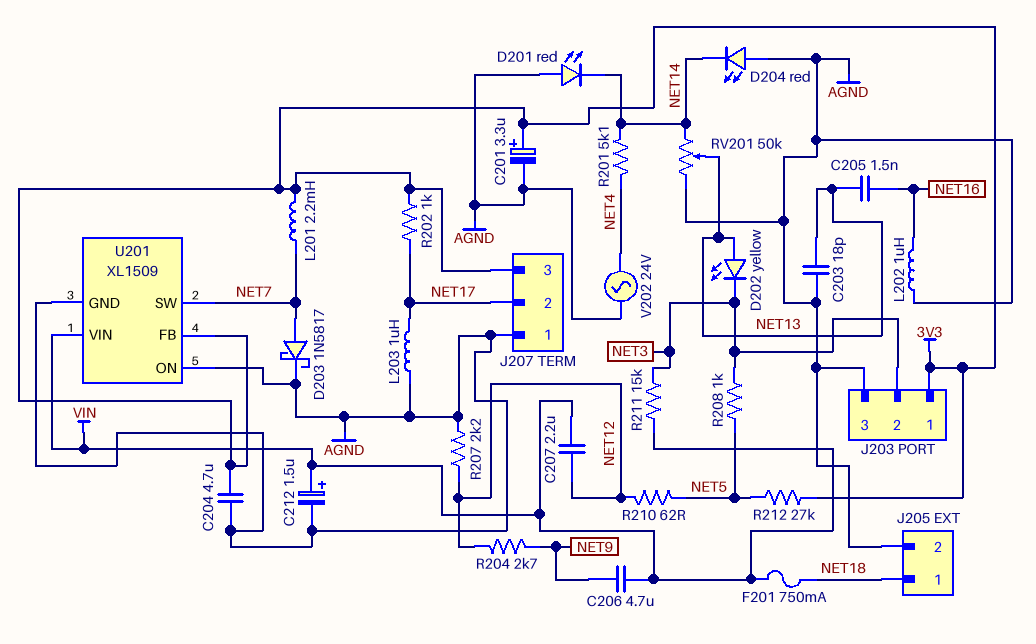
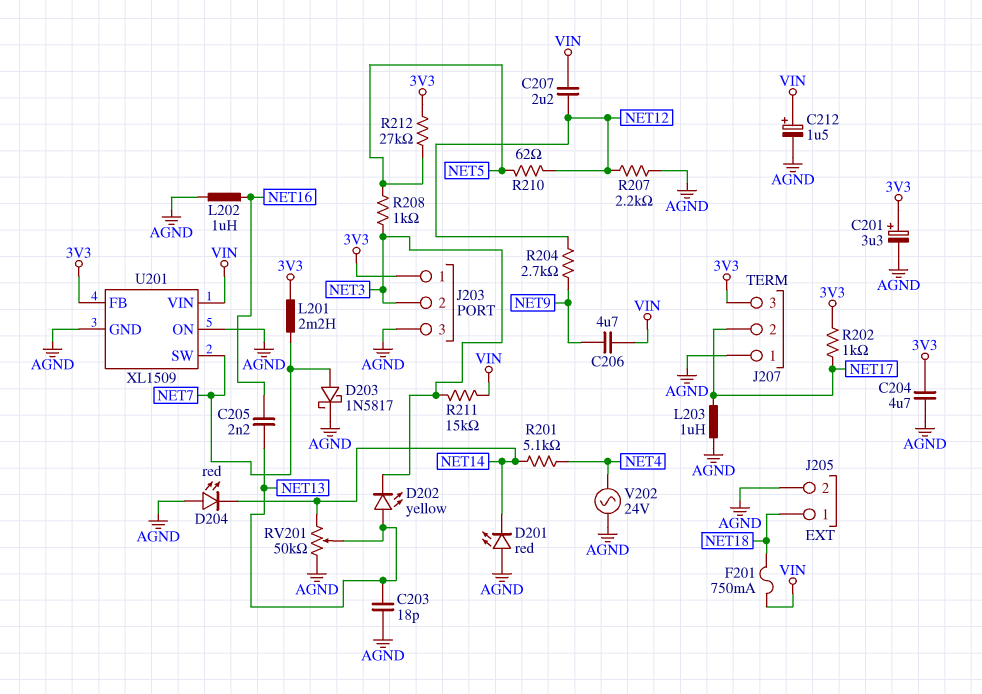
C205: 1.5nF (NET13, NET16) -> 2.2nF (NET13, NET16)

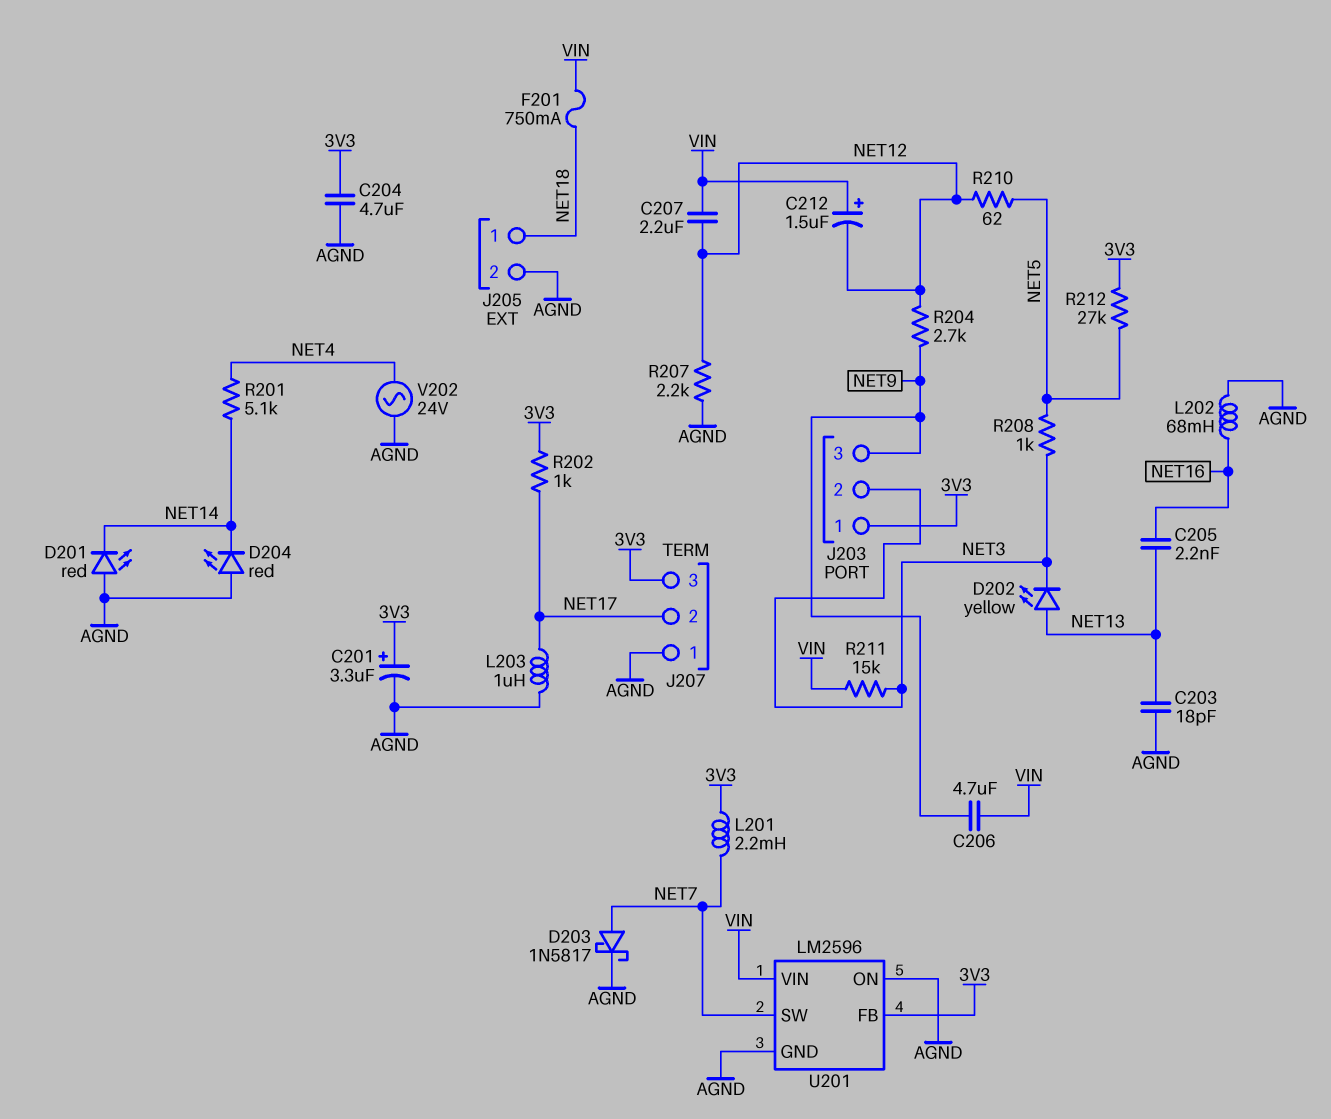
C212: 1.5uF (plus VIN, minus AGND) -> 1.5uF (plus VIN, minus NET12)
J203 pin 3: AGND -> NET9
L202: 1uH (AGND, NET16) -> 68mH (AGND, NET16)
RV201: 50k (AGND, NET14, wiper NET13) -> none
U201: XL1509 -> LM2596

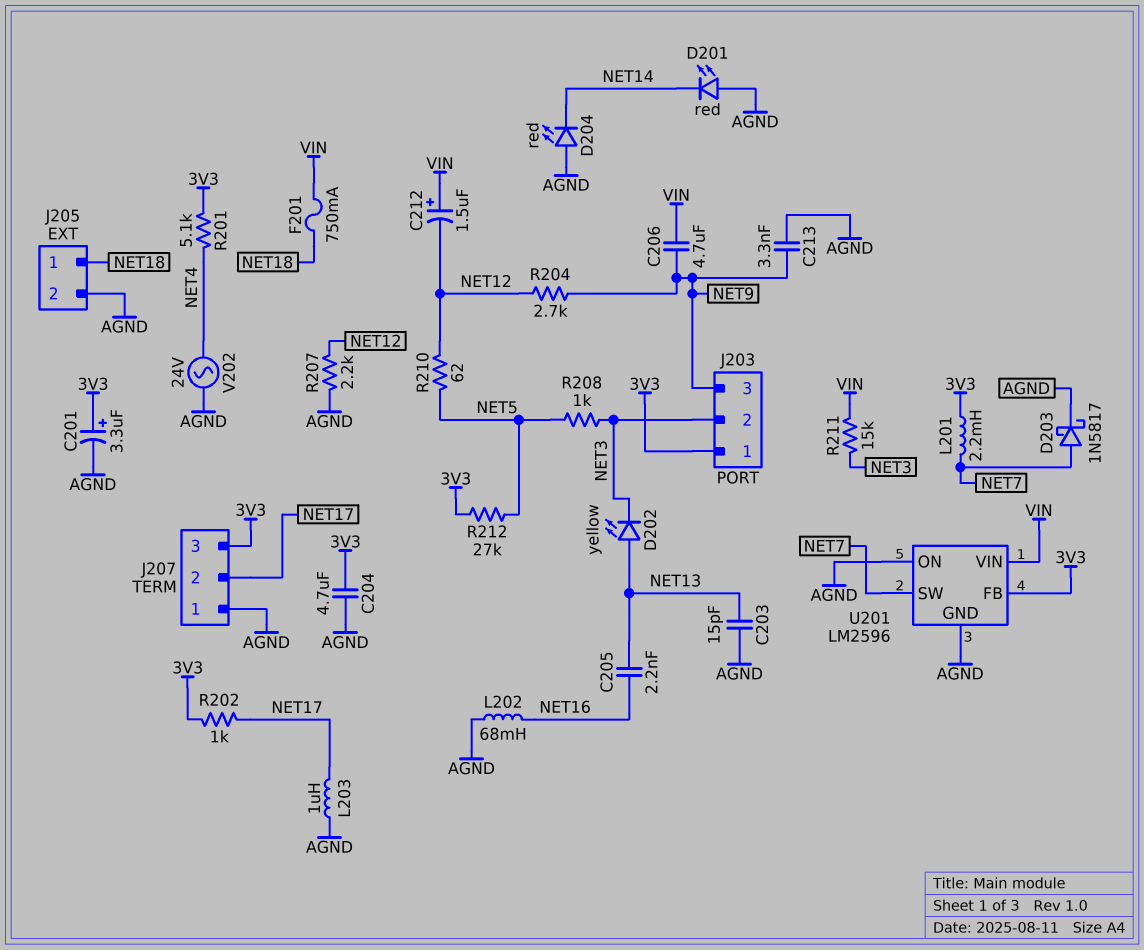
C203: 18pF (AGND, NET13) -> 15pF (AGND, NET13)
C207: 2.2uF (NET12, VIN) -> none
C213: none -> 3.3nF (AGND, NET9)
R201: 5.1k (NET4, NET14) -> 5.1k (3V3, NET4)

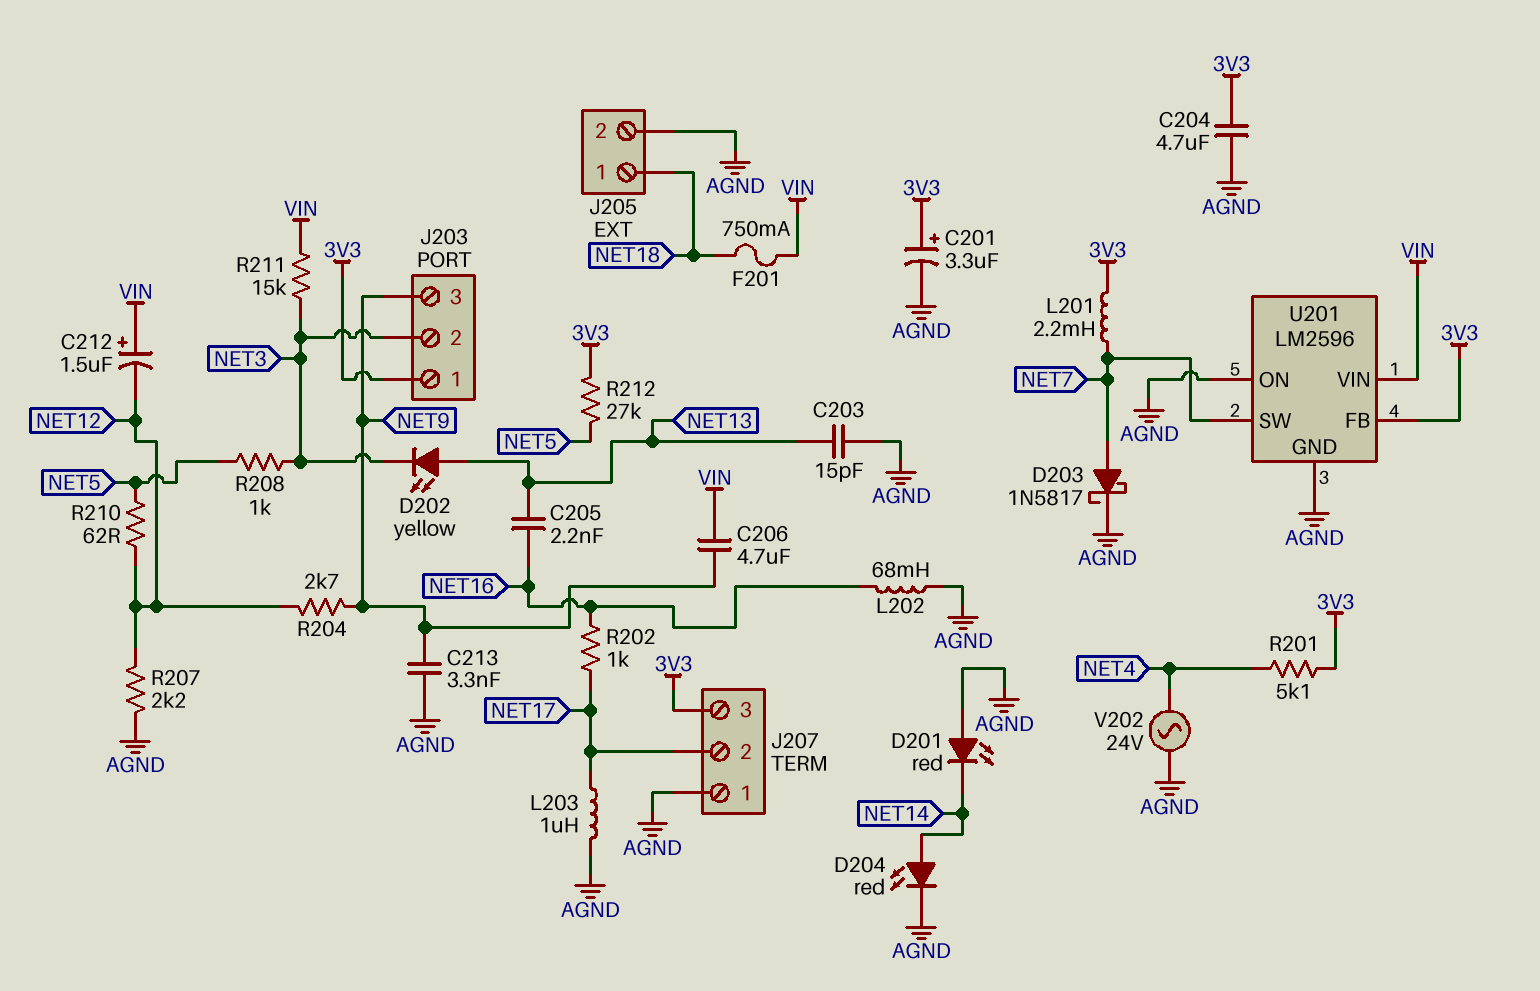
D204: LED red (A AGND, K NET14) -> LED red (A NET14, K AGND)
R202: 1k (3V3, NET17) -> 1k (NET16, NET17)

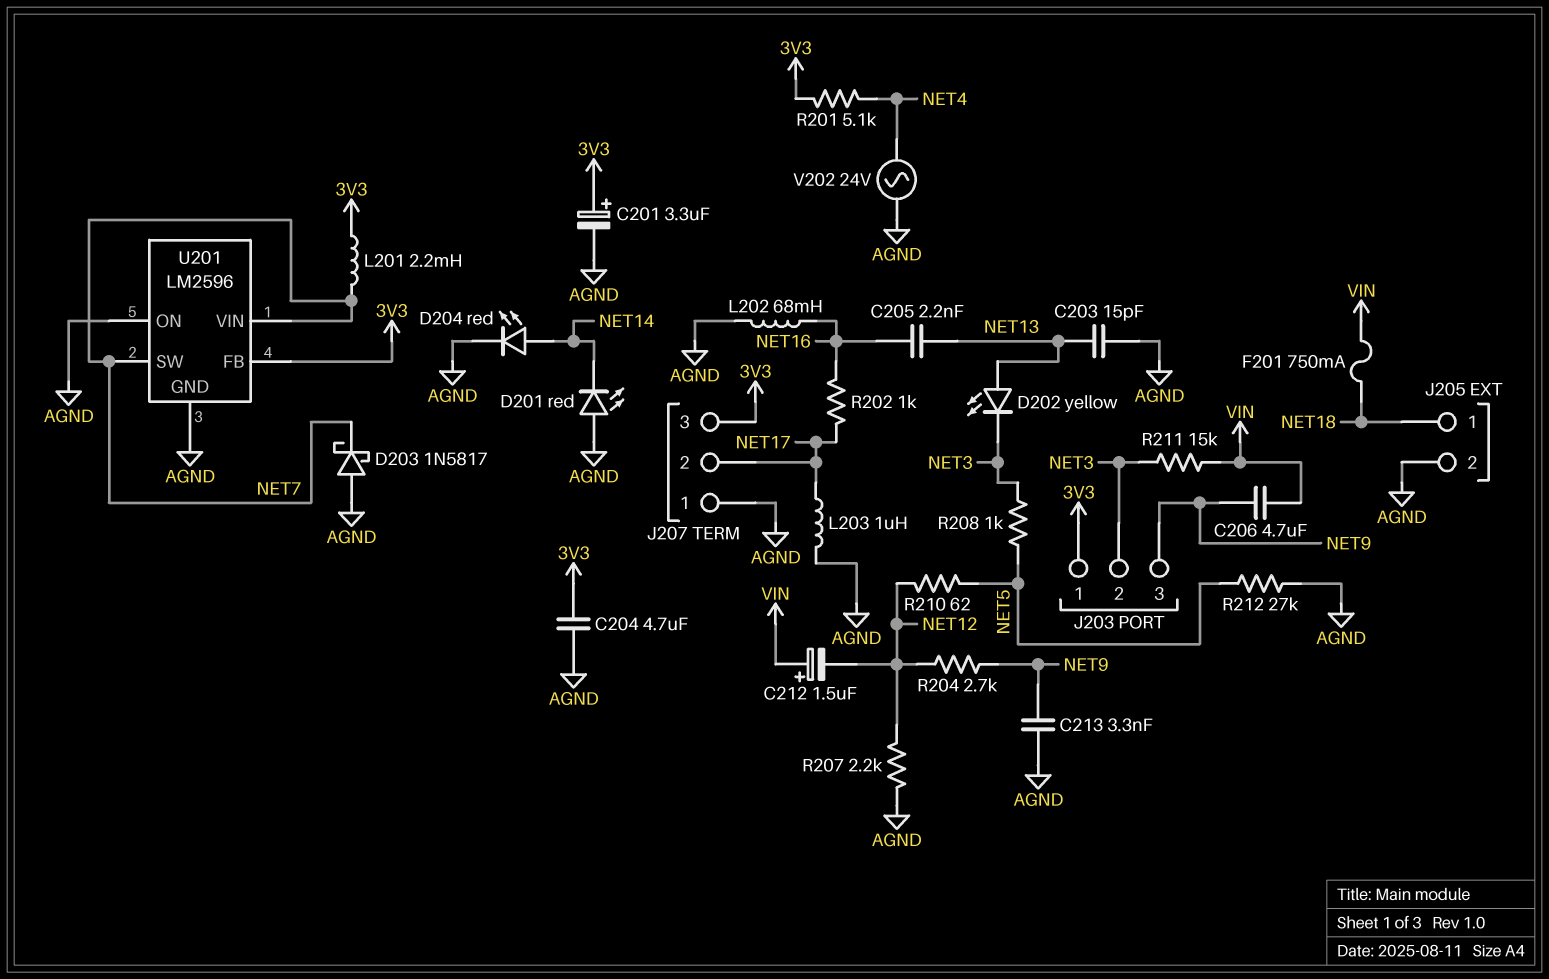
D203: schottky 1N5817 (A NET7, K AGND) -> schottky 1N5817 (A AGND, K NET7)
R212: 27k (3V3, NET5) -> 27k (AGND, NET5)
U201 pin VIN: VIN -> NET7

